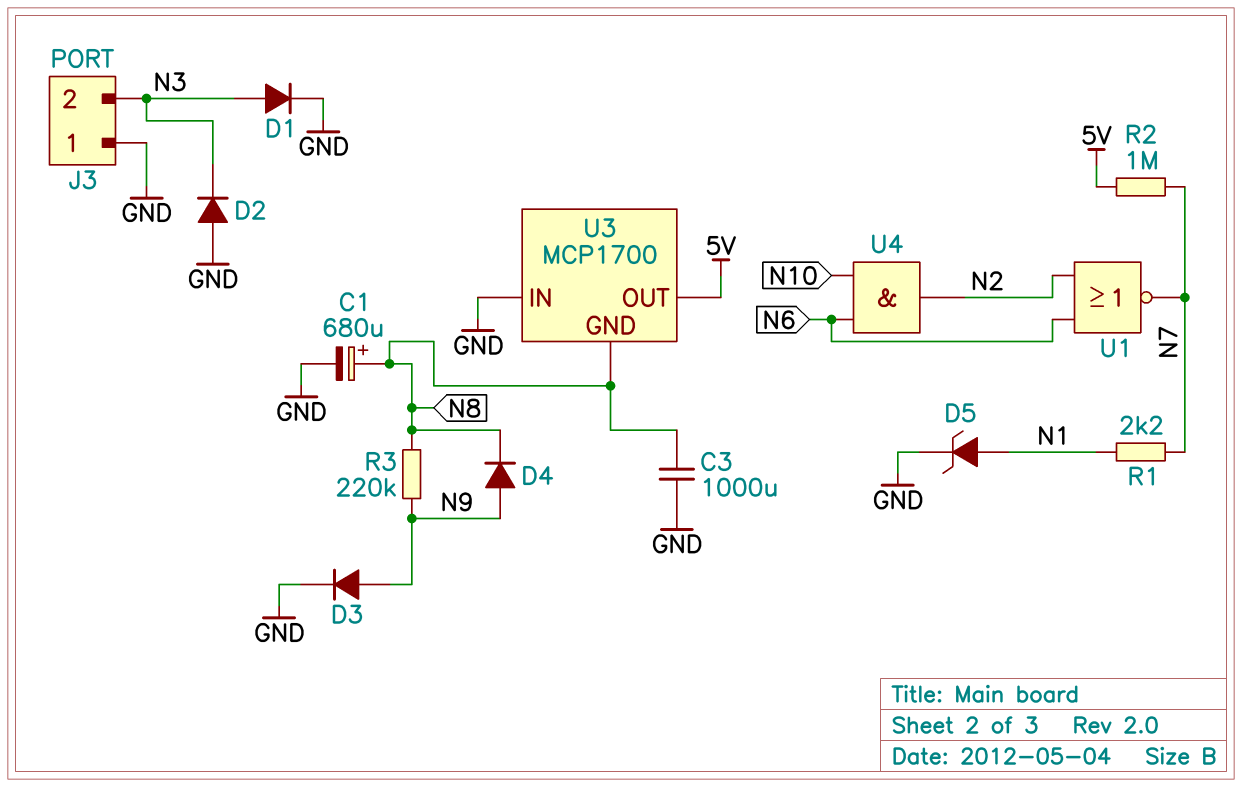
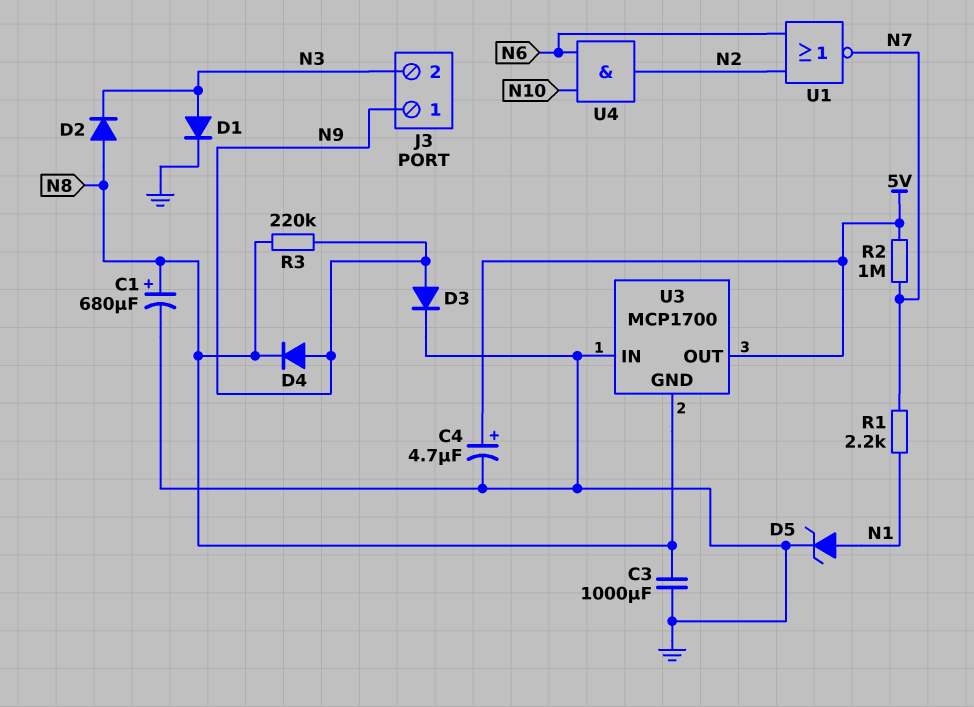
C4: none -> 4.7uF (plus 5V, minus GND)
D2: diode (A GND, K N3) -> diode (A N8, K N3)
J3 pin 1: GND -> N9

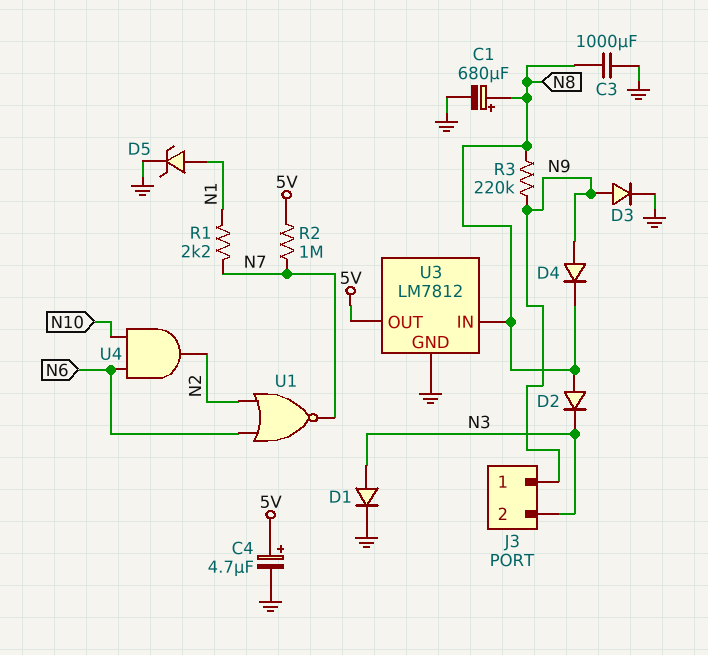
U3: MCP1700 -> LM7812
U3 pin GND: N8 -> GND
U3 pin IN: GND -> N8

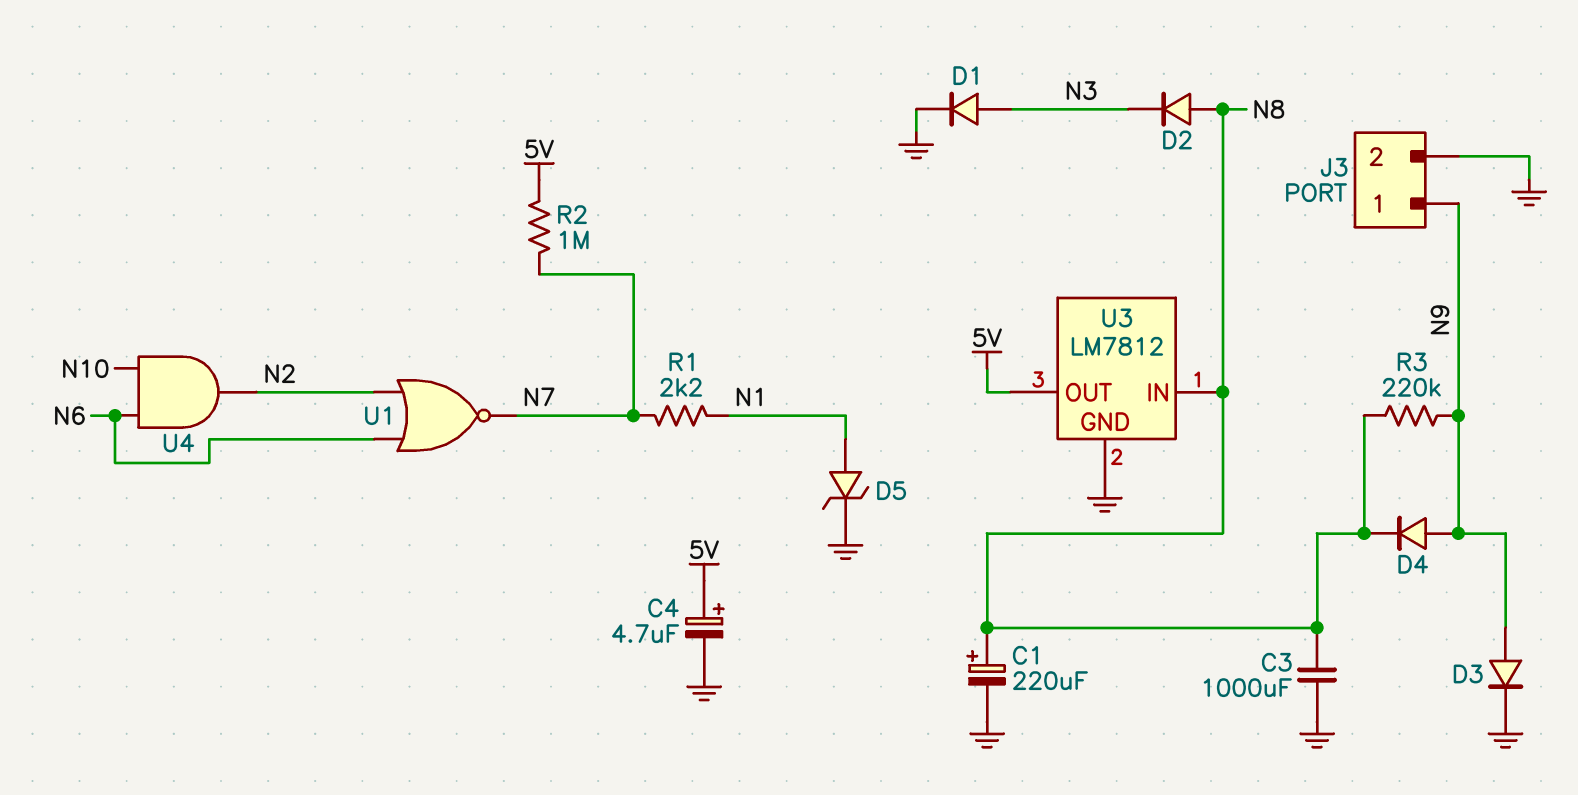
C1: 680uF (plus N8, minus GND) -> 220uF (plus N8, minus GND)
J3 pin 2: N3 -> GND

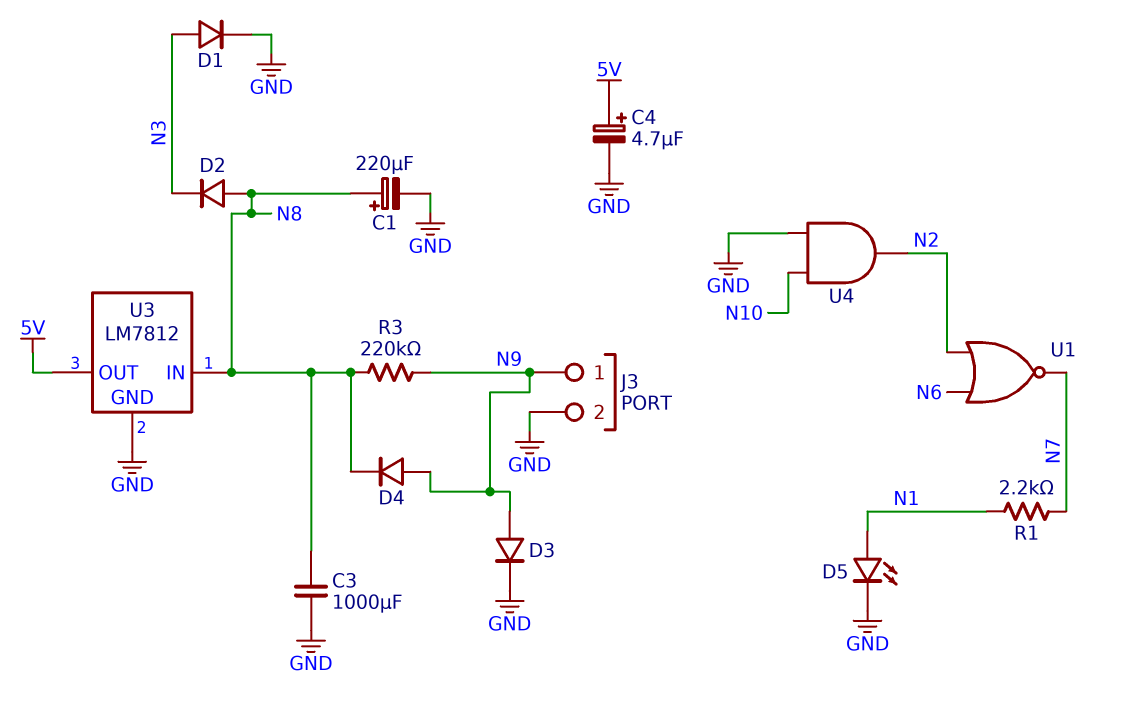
D5: zener (A N1, K GND) -> LED (A N1, K GND)
R2: 1M (5V, N7) -> none
U4: AND (in N6, in N10, out N2) -> AND (in GND, in N10, out N2)

